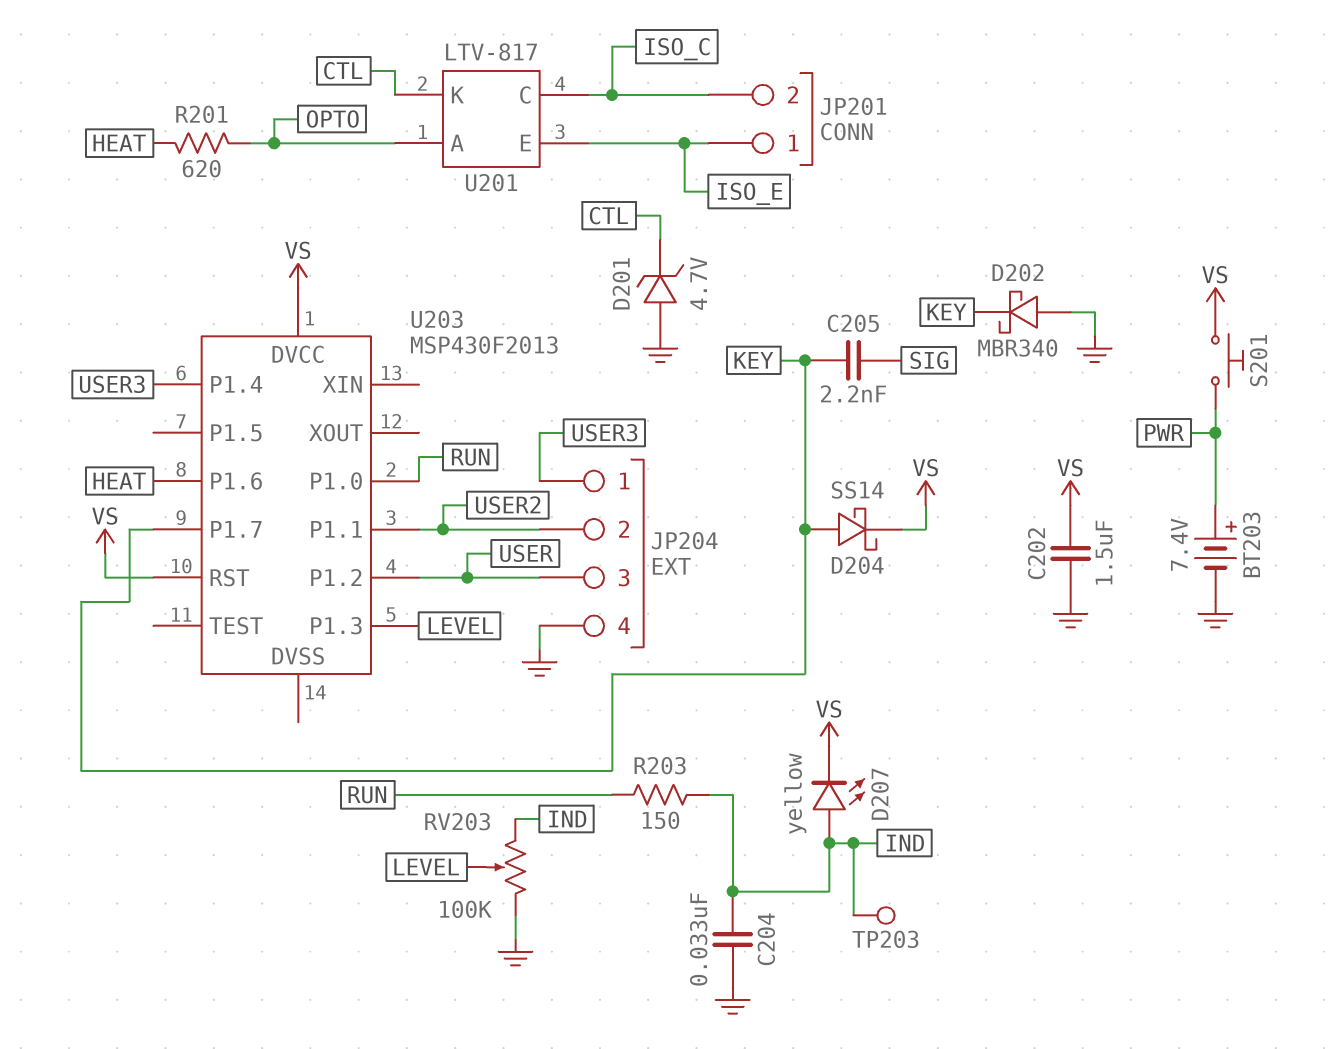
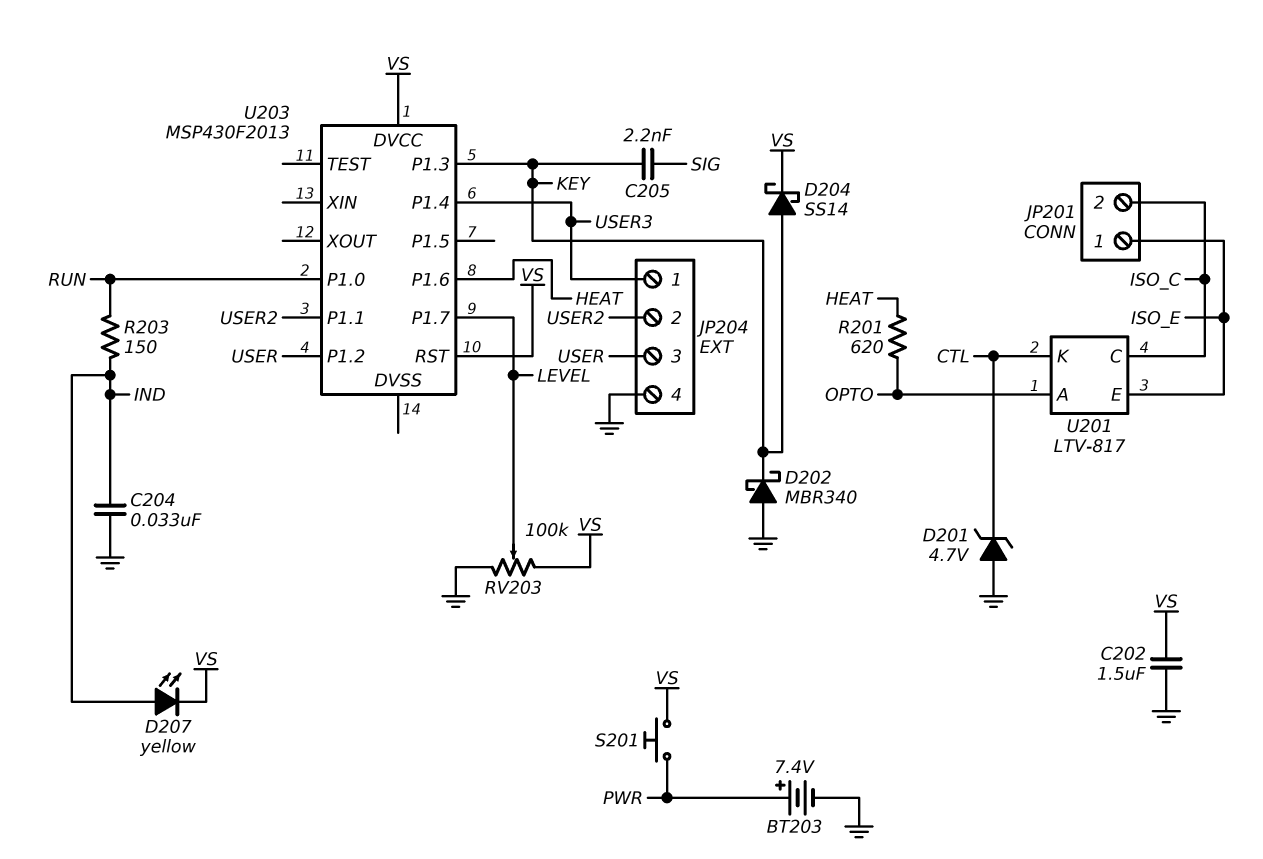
RV203: 100k (GND, IND, wiper LEVEL) -> 100k (GND, VS, wiper LEVEL)
TP203: test point (IND) -> none
U203 pin P1.3: LEVEL -> KEY
U203 pin P1.7: KEY -> LEVEL

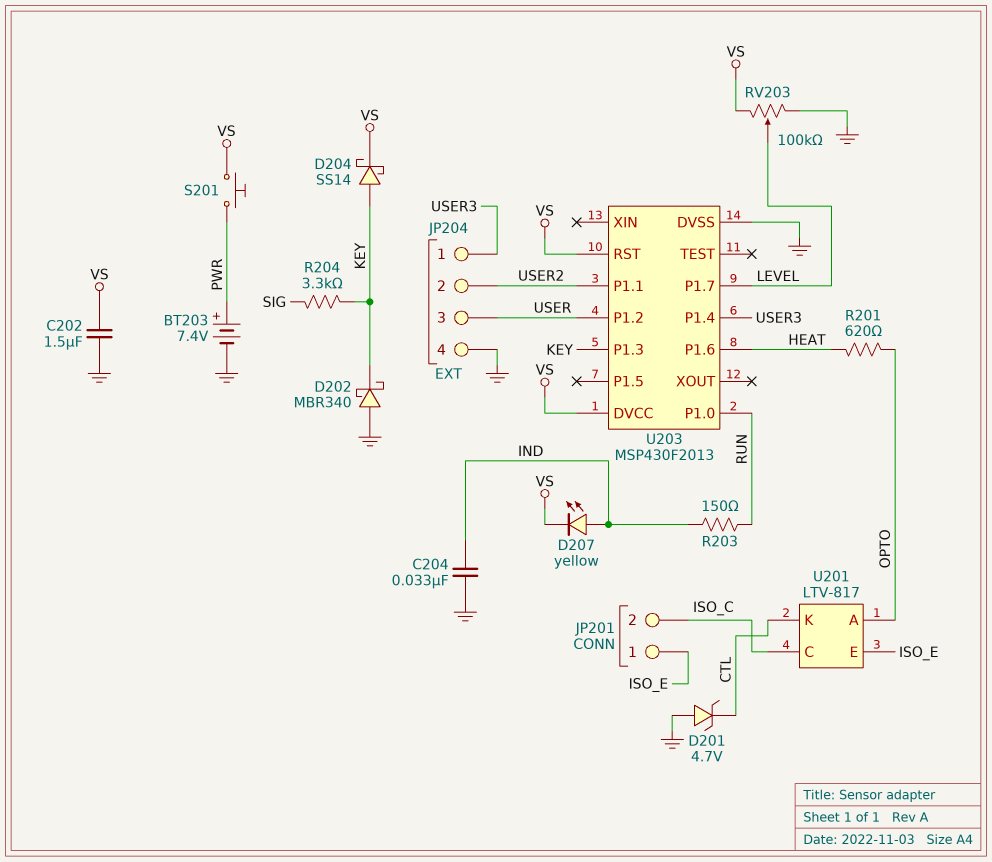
C205: 2.2nF (KEY, SIG) -> none
R204: none -> 3.3k (KEY, SIG)
U203 pin DVSS: none -> GND

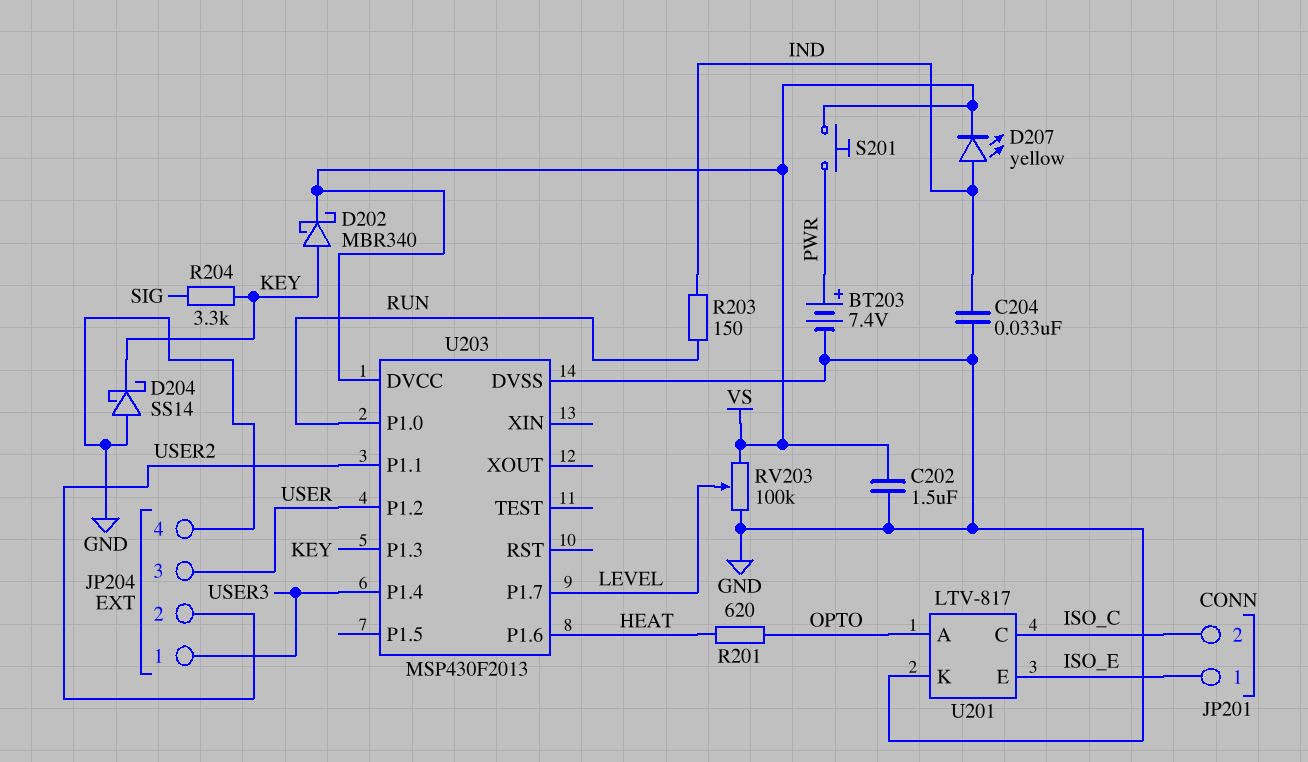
D201: zener 4.7V (A GND, K CTL) -> none
D202: schottky MBR340 (A GND, K KEY) -> schottky MBR340 (A KEY, K VS)
D204: schottky SS14 (A KEY, K VS) -> schottky SS14 (A GND, K KEY)
U201 pin K: CTL -> GND
U203 pin RST: VS -> none

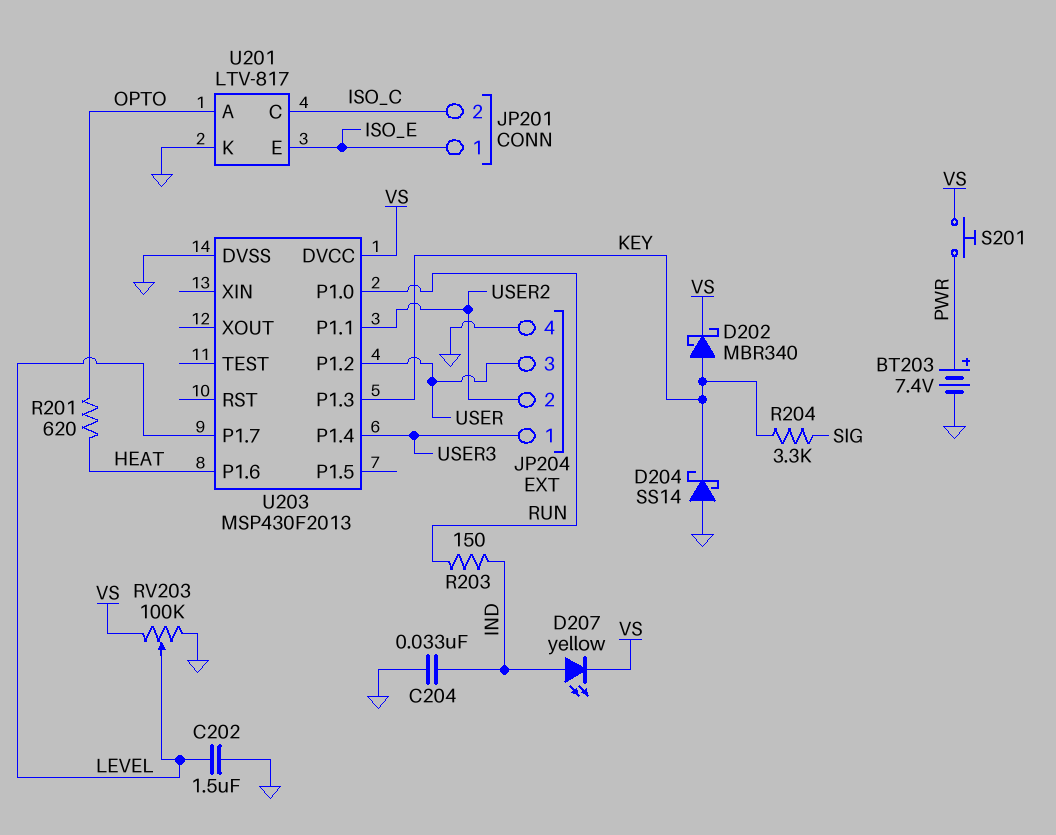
C202: 1.5uF (GND, VS) -> 1.5uF (GND, LEVEL)

